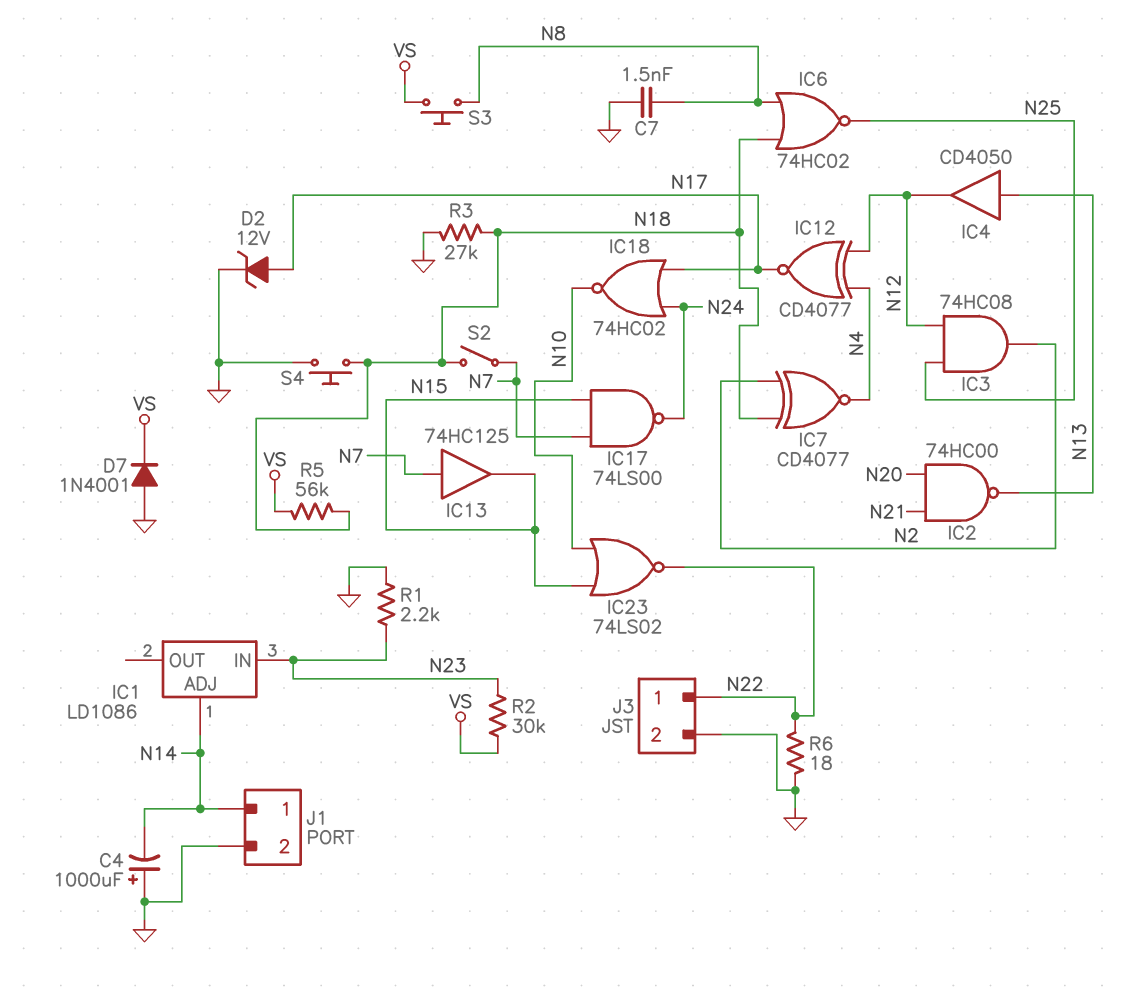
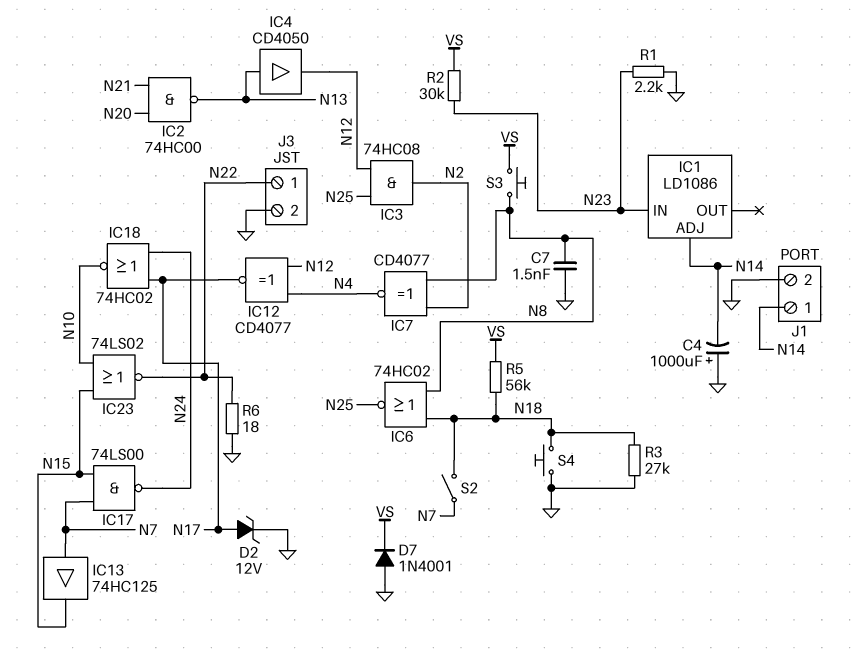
IC7: XNOR CD4077 (in N2, in N18, out N4) -> XNOR CD4077 (in N2, in N8, out N4)

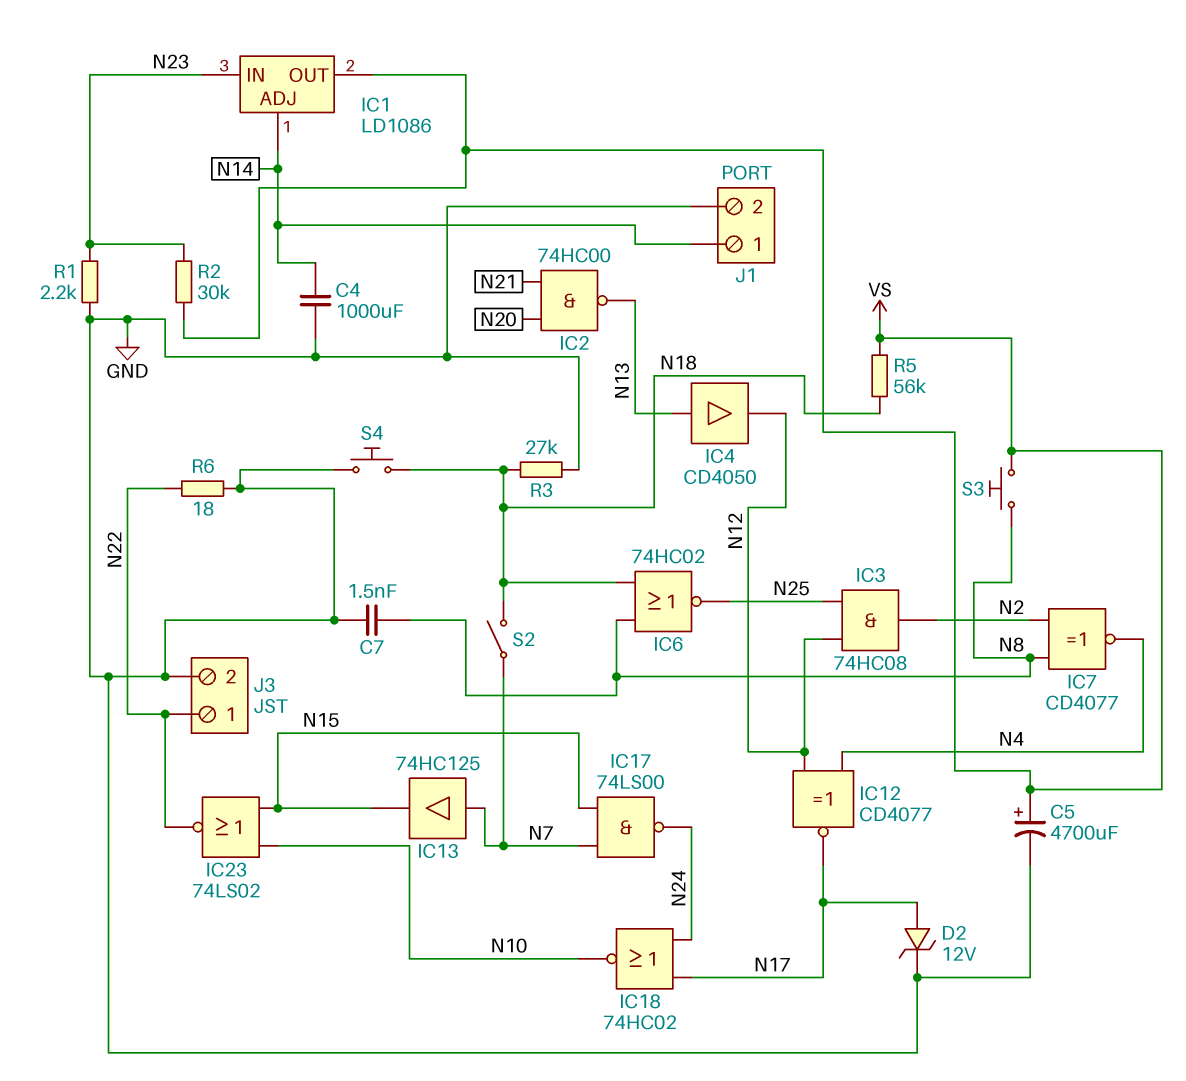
C4: 1000uF (plus GND, minus N14) -> 1000uF (GND, N14)
C5: none -> 4700uF (plus VS, minus GND)
D7: diode 1N4001 (A GND, K VS) -> none
IC1 pin OUT: none -> VS

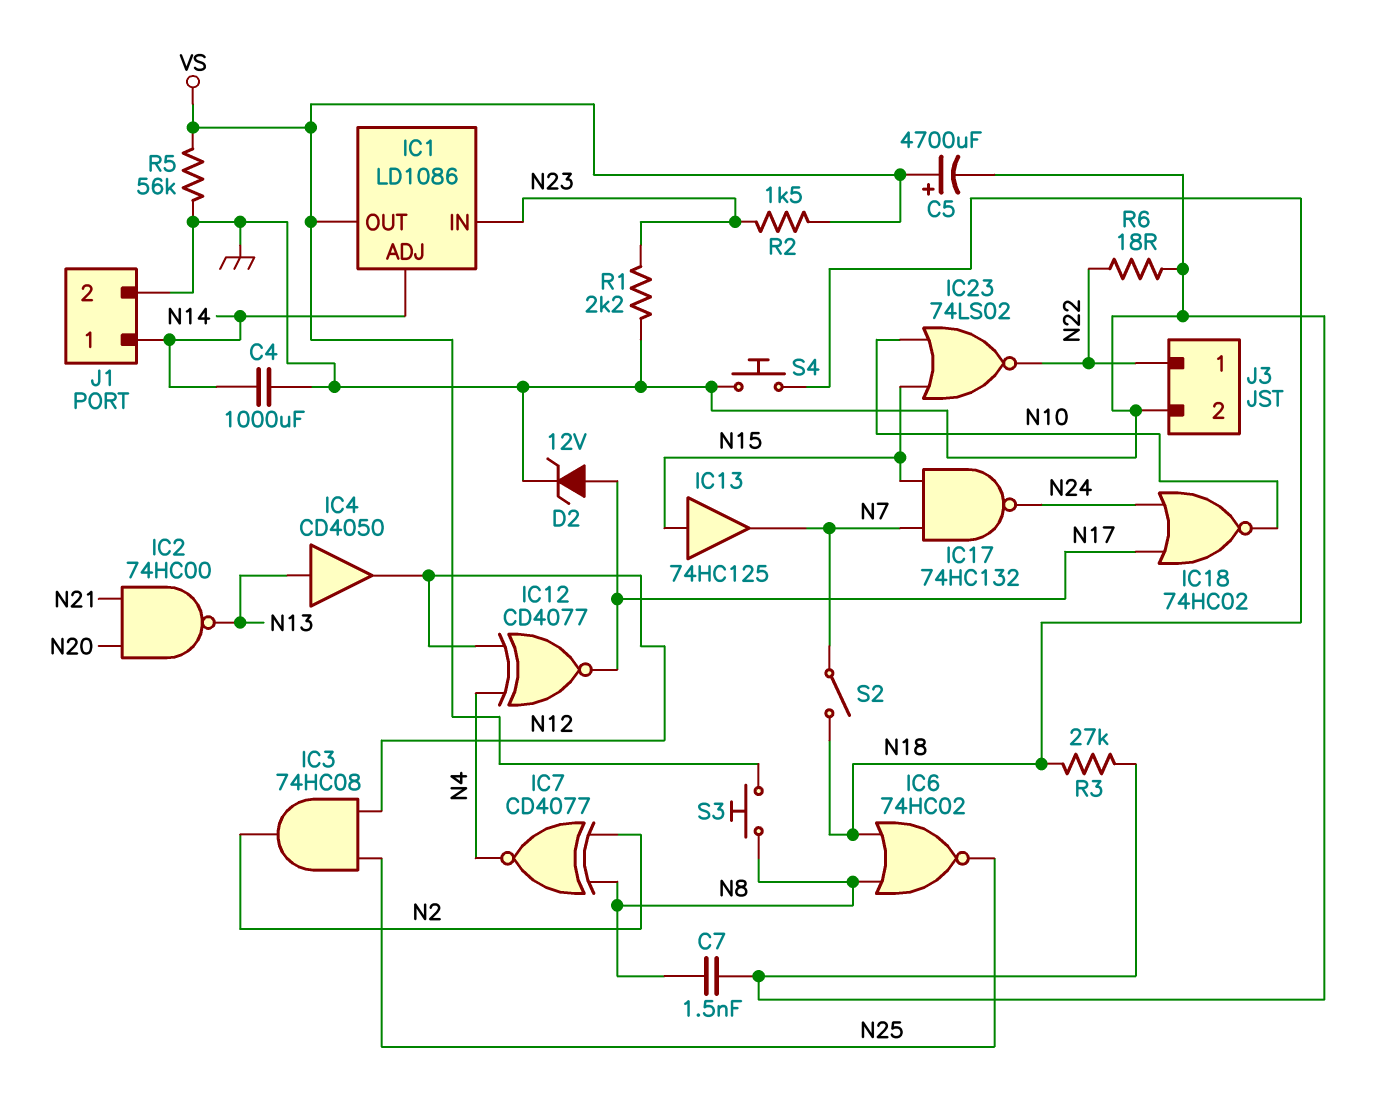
IC13: buffer 74HC125 (in N7, out N15) -> buffer 74HC125 (in N15, out N7)
IC17: NAND 74LS00 (in N7, in N15, out N24) -> NAND 74HC132 (in N7, in N15, out N24)
R2: 30k (N23, VS) -> 1.5k (N23, VS)
R5: 56k (N18, VS) -> 56k (GND, VS)

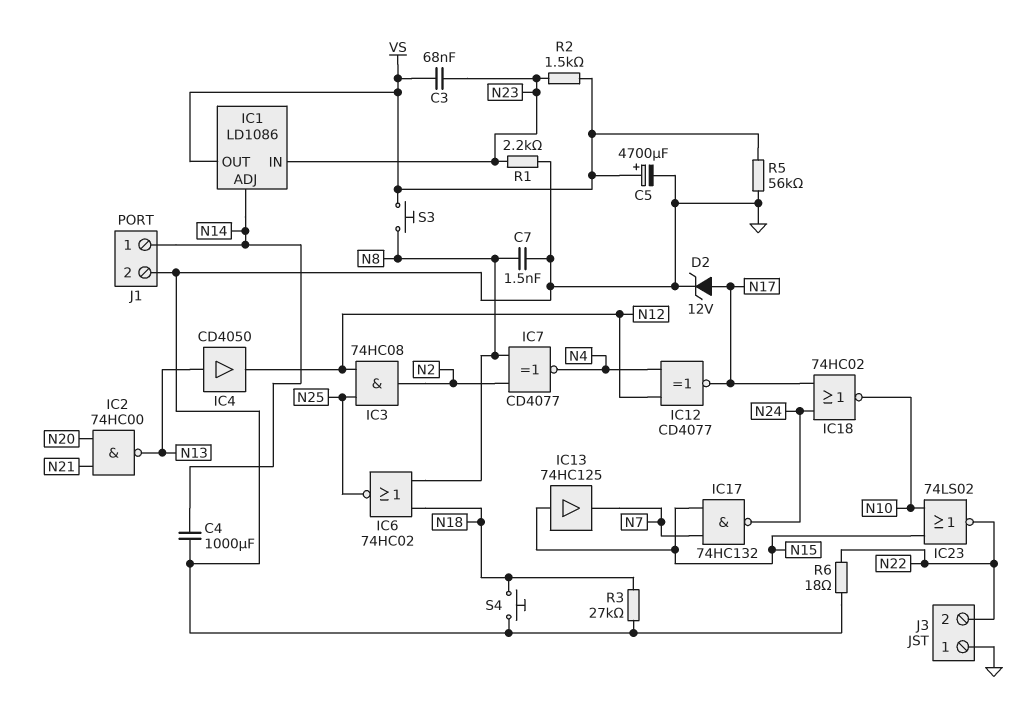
C3: none -> 68nF (N23, VS)
J3 pin 1: N22 -> GND
J3 pin 2: GND -> N22
S2: switch (N7, N18) -> none

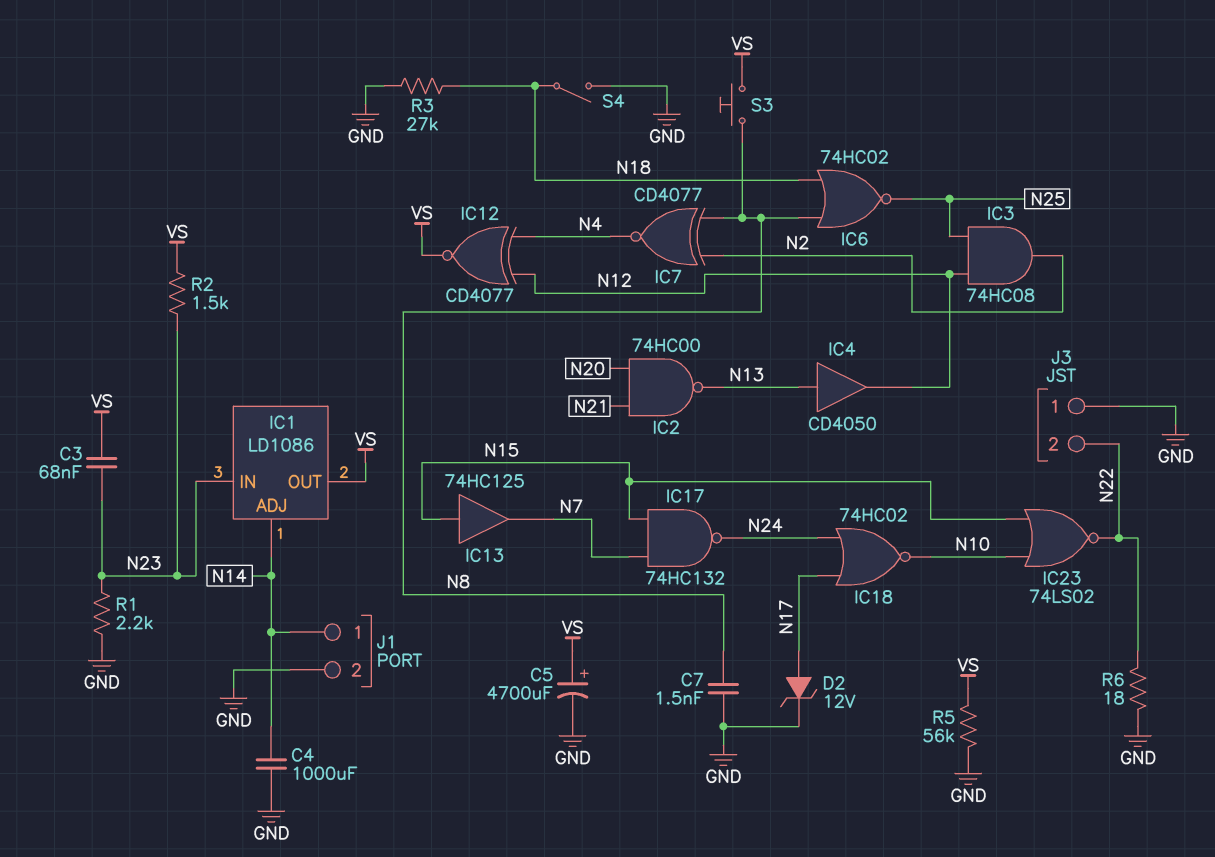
IC12: XNOR CD4077 (in N4, in N12, out N17) -> XNOR CD4077 (in N4, in N12, out VS)
S4: button (GND, N18) -> switch (GND, N18)

